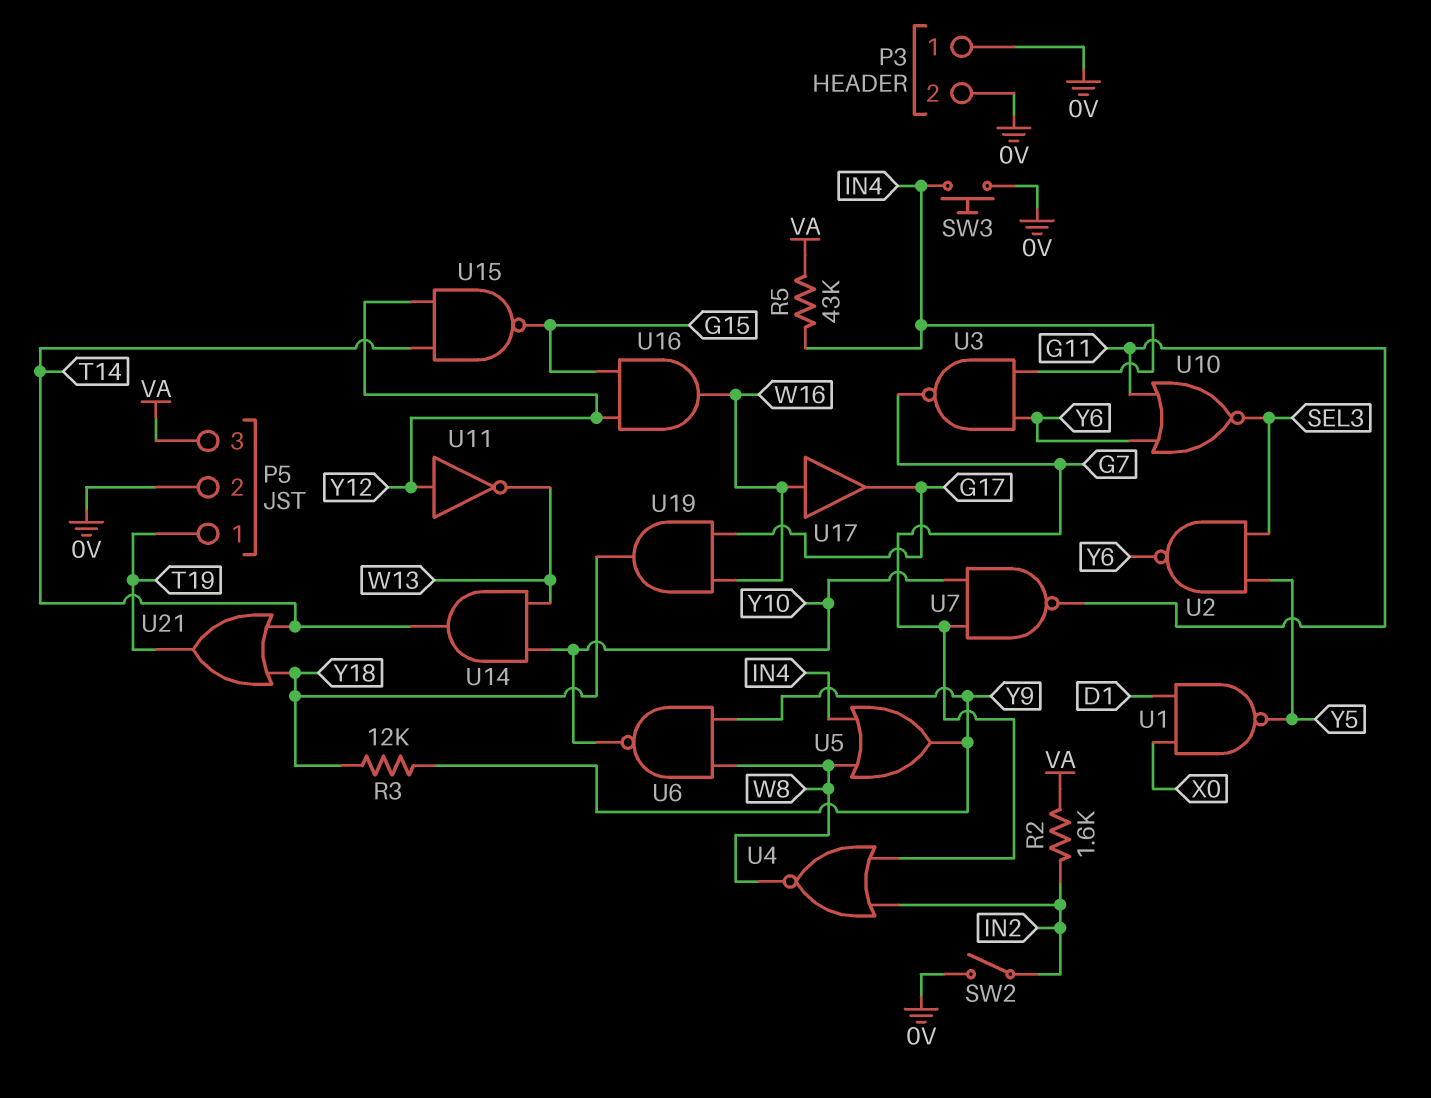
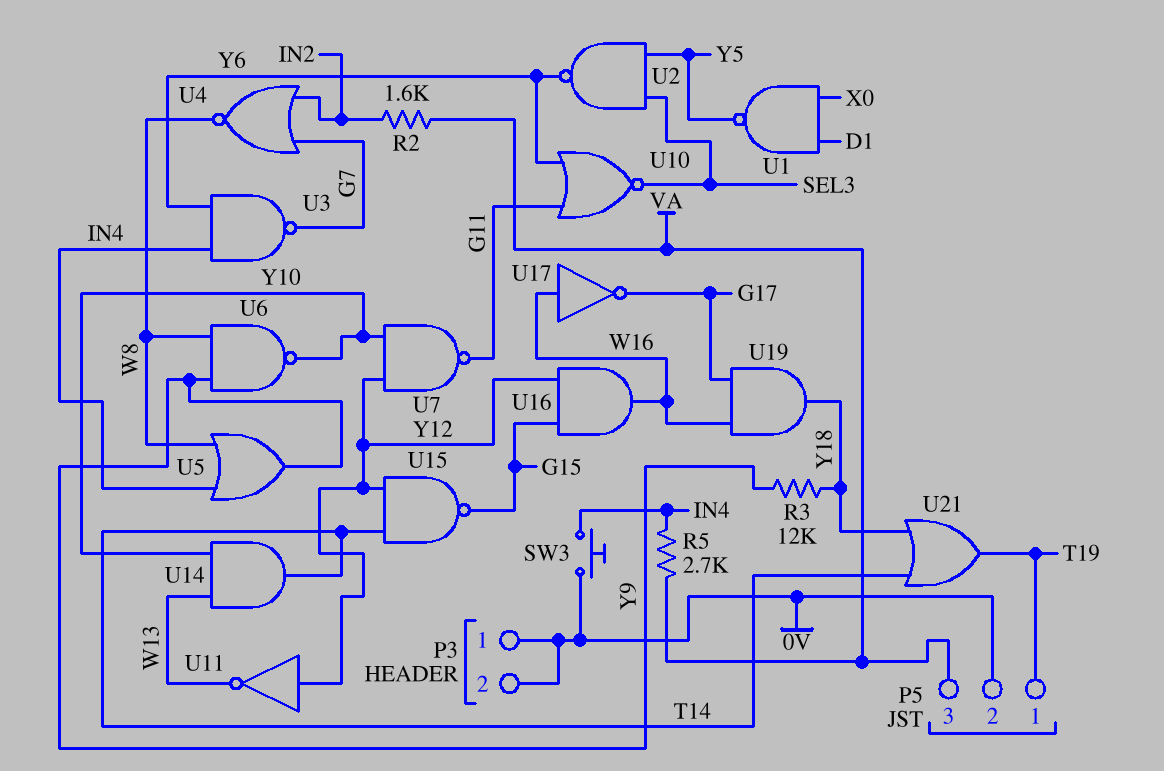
R5: 43k (IN4, VA) -> 2.7k (IN4, VA)
SW2: switch (0V, IN2) -> none
U7: NAND (in G7, in Y10, out G11) -> NAND (in Y10, in Y12, out G11)
U17: buffer (in W16, out G17) -> NOT (in W16, out G17)

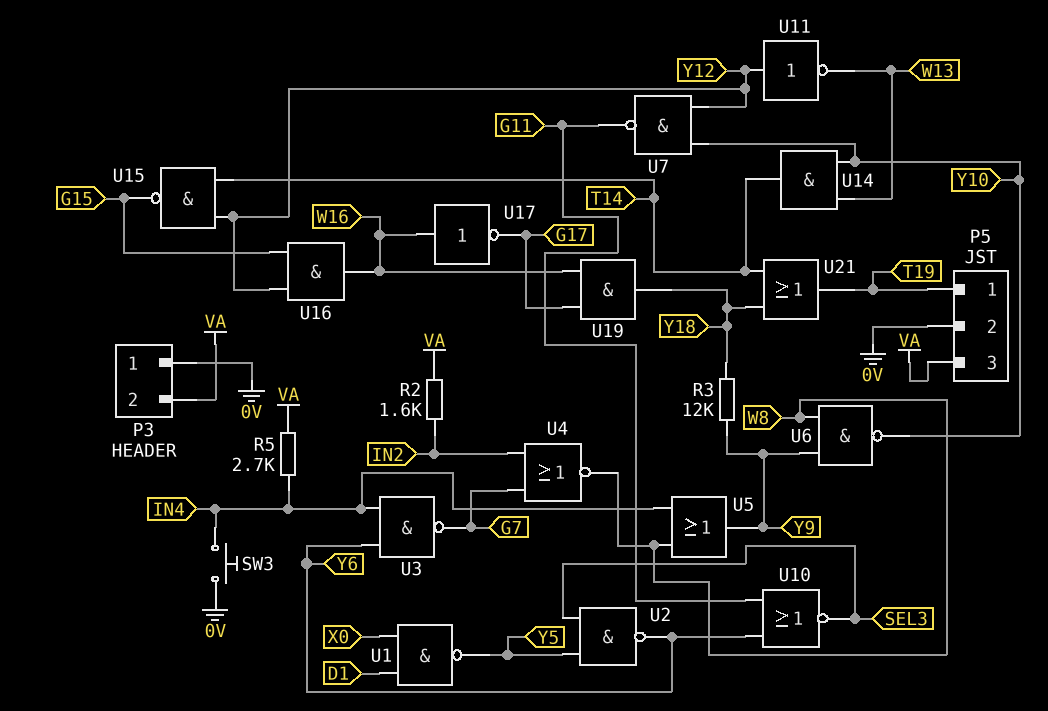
P3 pin 2: 0V -> VA

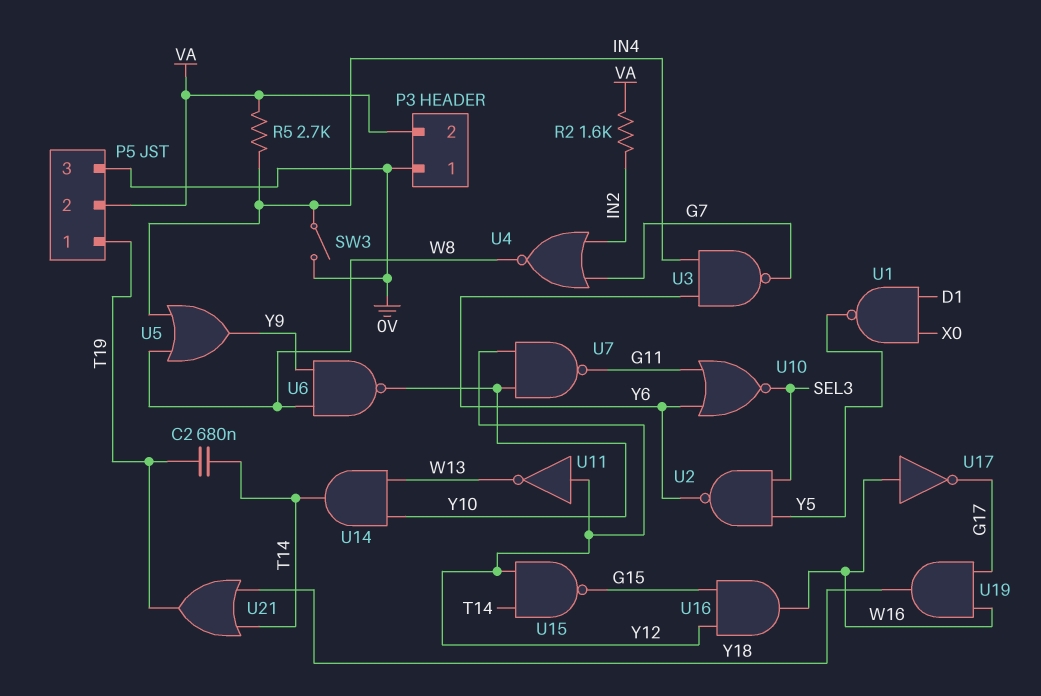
C2: none -> 680nF (T14, T19)
P5 pin 2: 0V -> VA
P5 pin 3: VA -> 0V
R3: 12k (Y9, Y18) -> none
SW3: button (0V, IN4) -> switch (0V, IN4)

